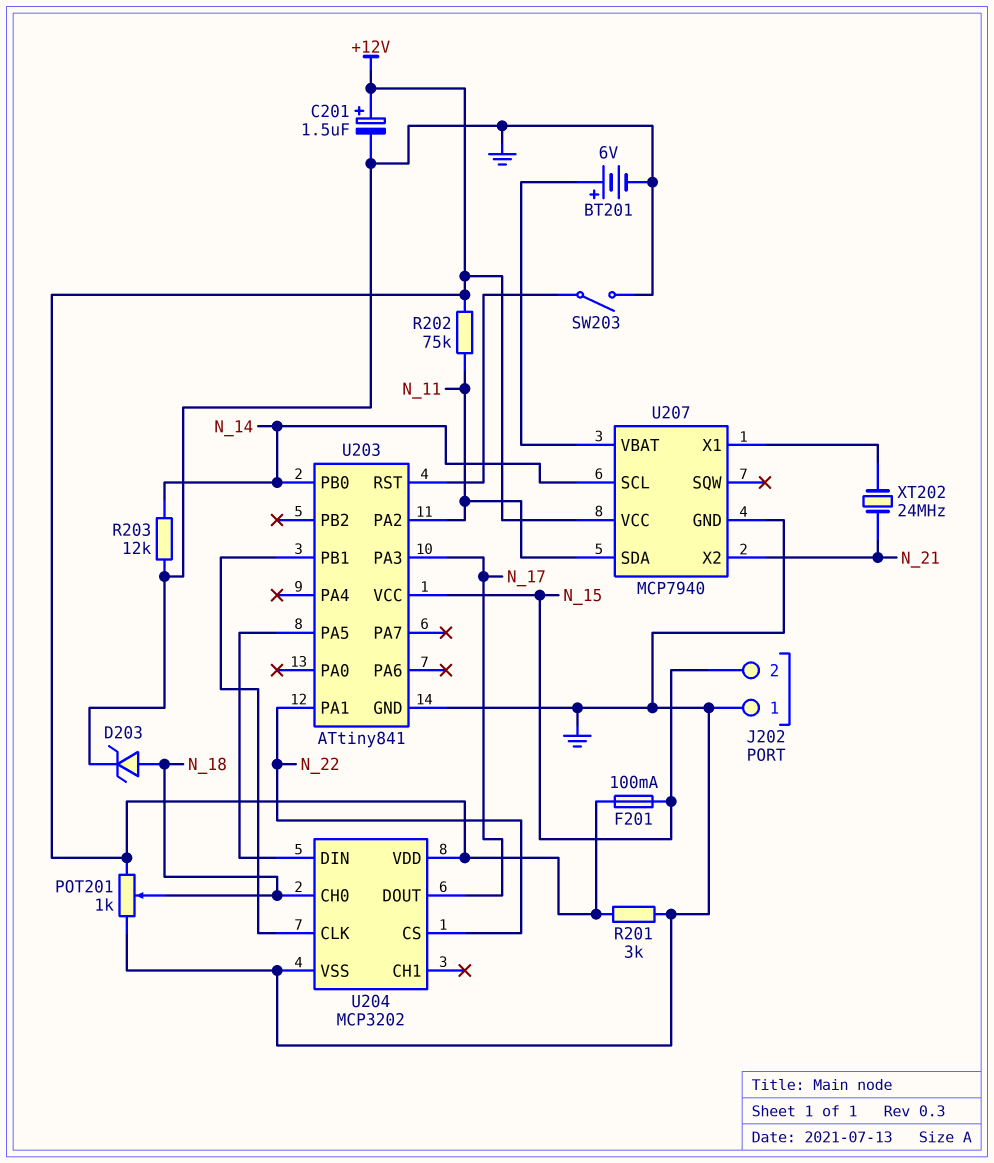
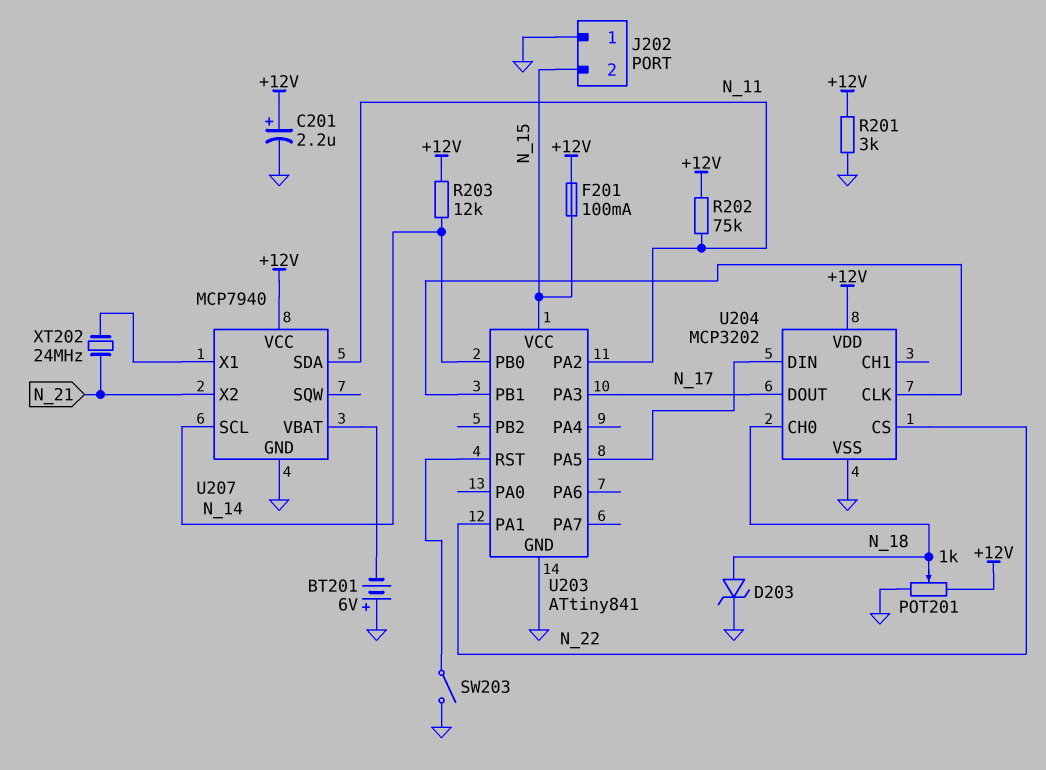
BT201: 6V (plus U207/VBAT, minus GND) -> 6V (plus GND, minus U207/VBAT)
C201: 1.5uF (plus +12V, minus GND) -> 2.2uF (plus +12V, minus GND)
R203: 12k (GND, N_14) -> 12k (+12V, N_14)

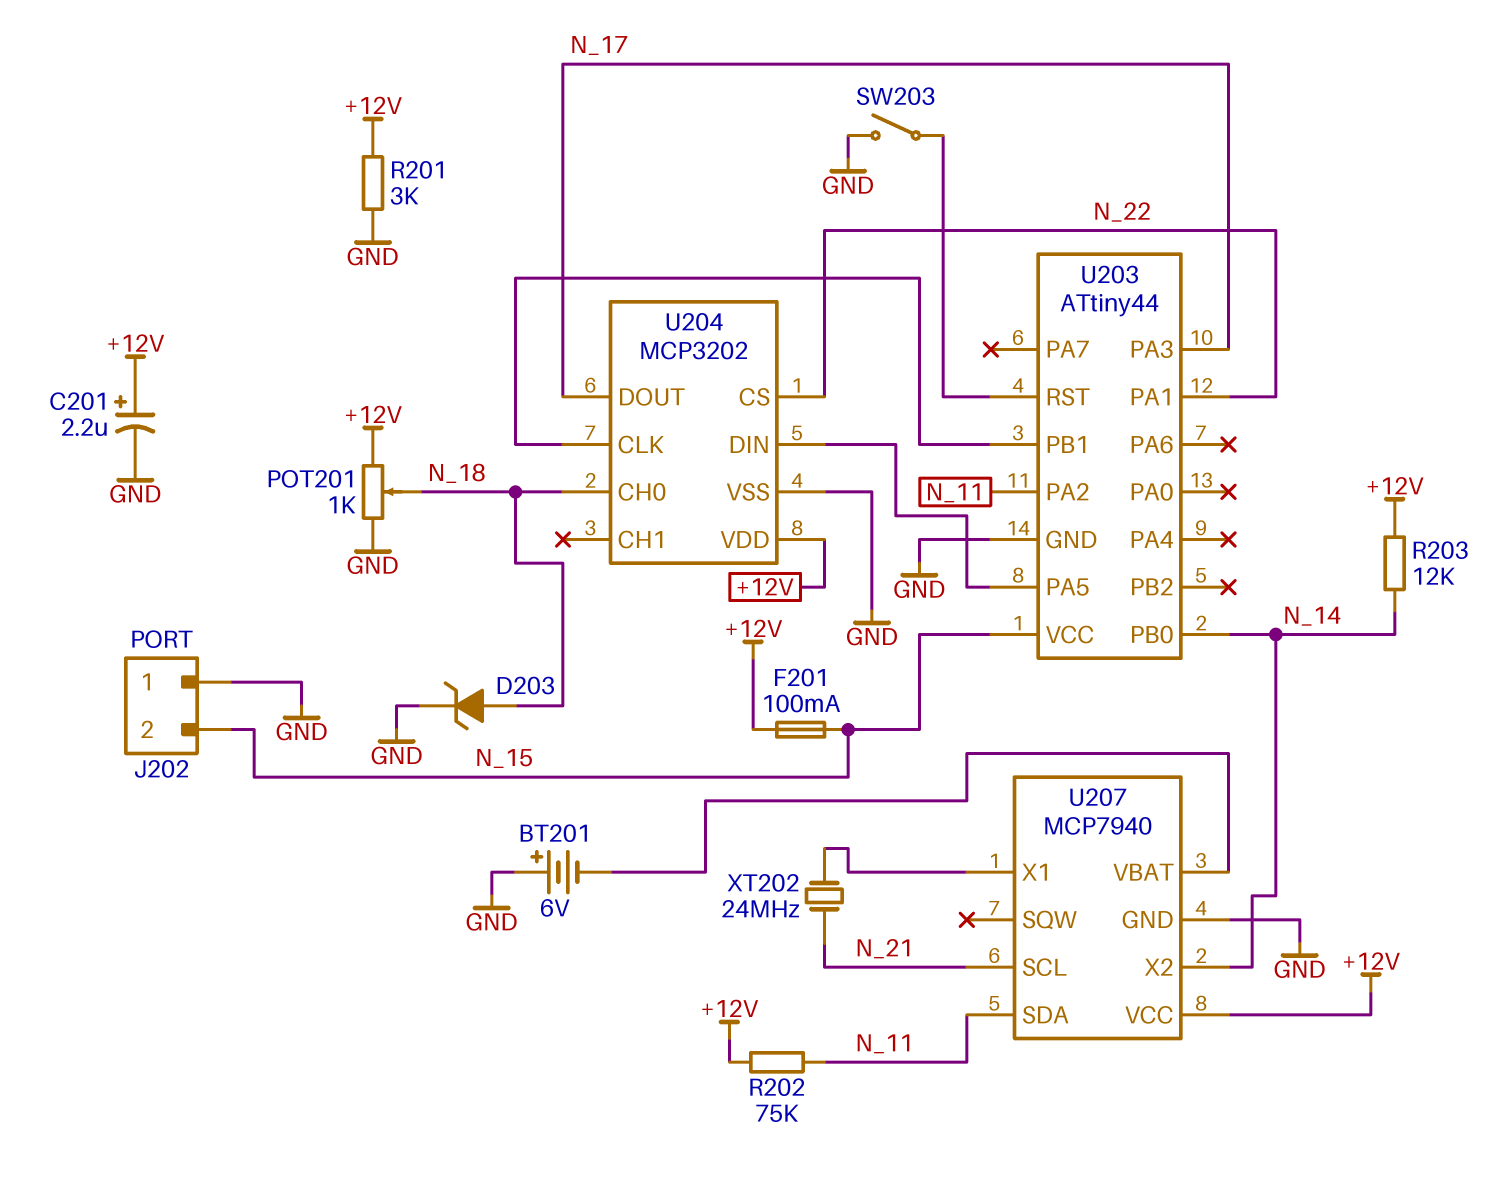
U203: ATtiny841 -> ATtiny44
U207 pin SCL: N_14 -> N_21
U207 pin X2: N_21 -> N_14

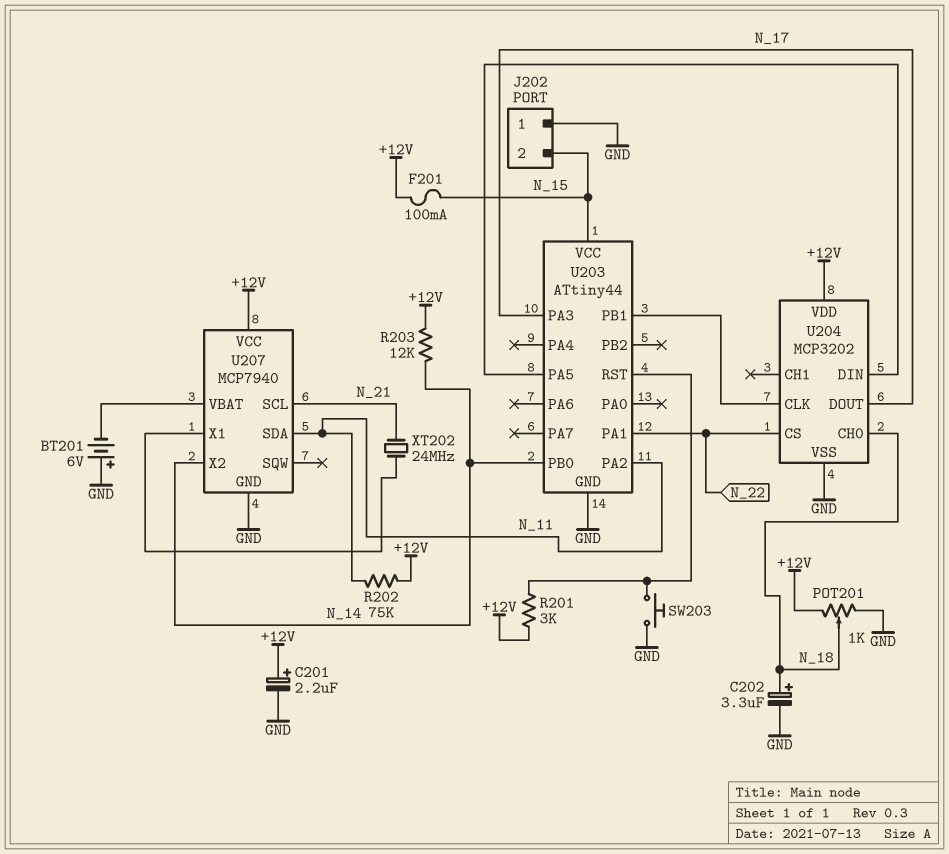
C202: none -> 3.3uF (plus N_18, minus GND)
D203: zener (A N_18, K GND) -> none
R201: 3k (+12V, GND) -> 3k (+12V, U203/RST)
SW203: switch (GND, U203/RST) -> button (GND, U203/RST)

